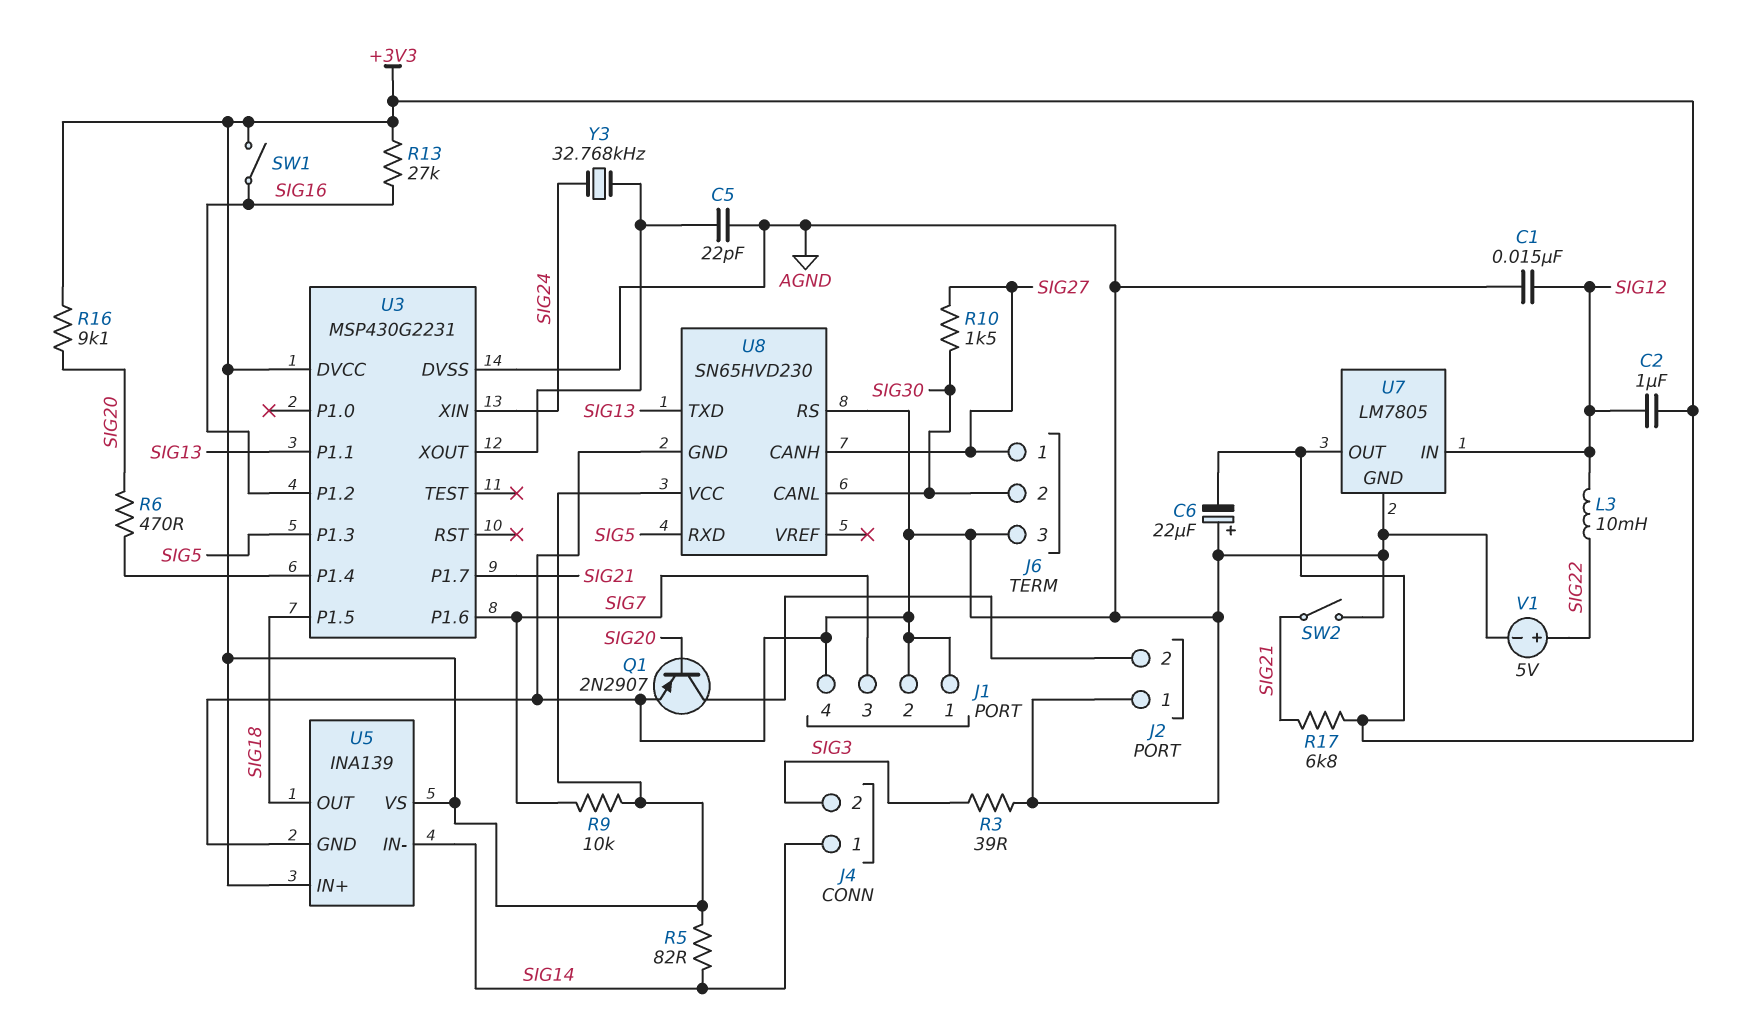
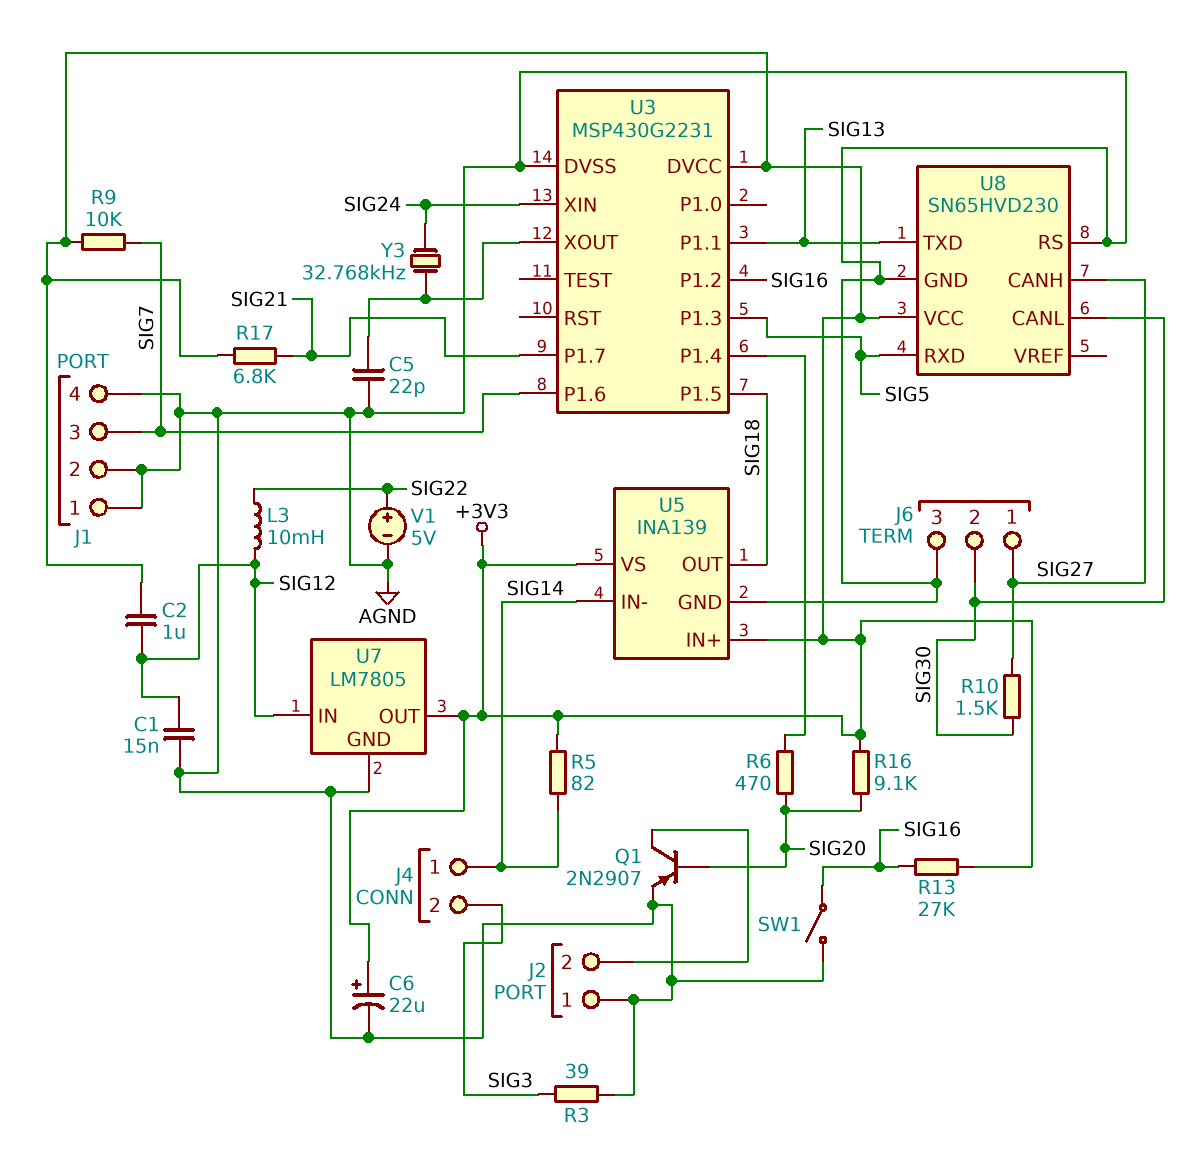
C6: 22uF (plus AGND, minus +3V3) -> 22uF (plus +3V3, minus AGND)
SW1: switch (+3V3, SIG16) -> switch (AGND, SIG16)
SW2: switch (AGND, SIG21) -> none

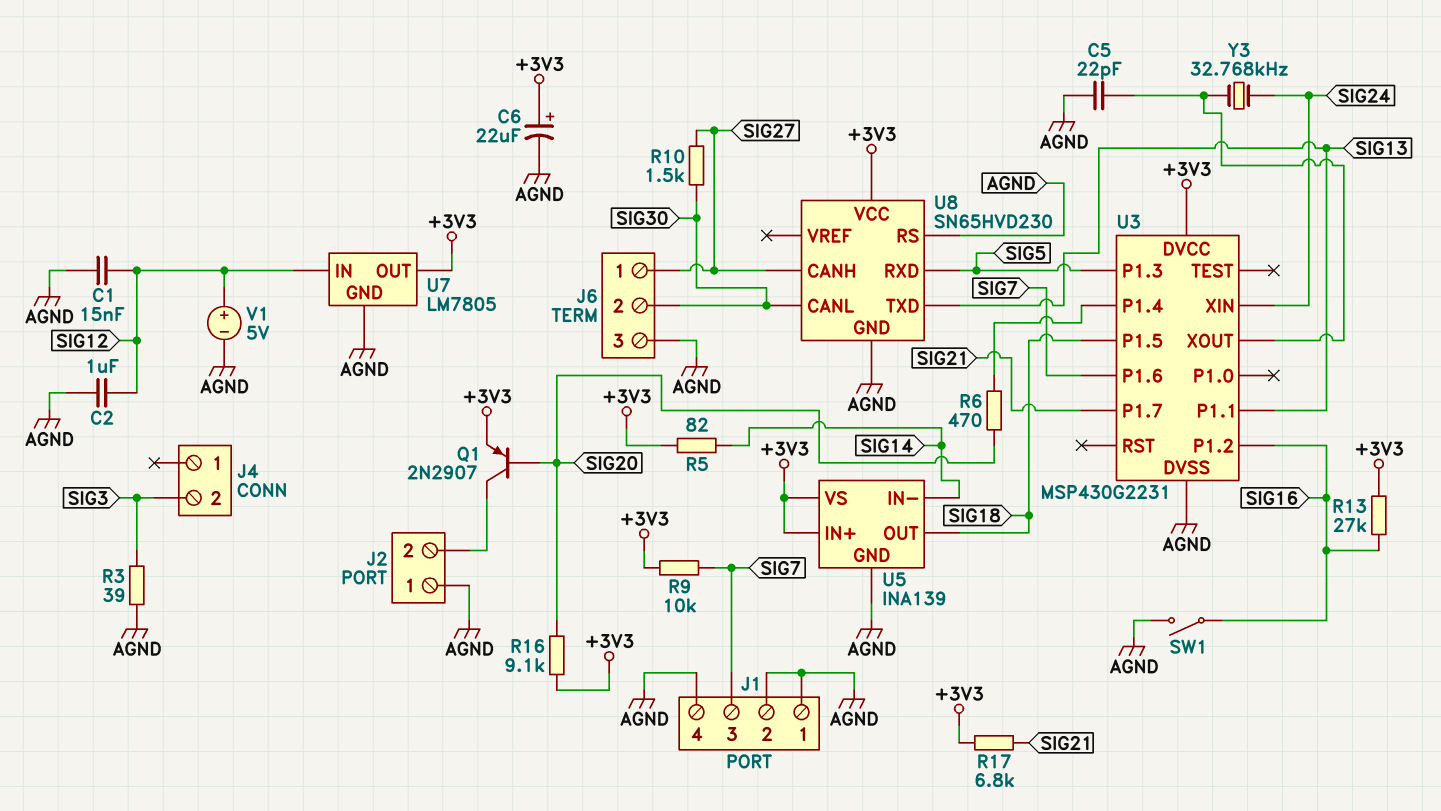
C2: 1uF (+3V3, SIG12) -> 1uF (AGND, SIG12)
J4 pin 1: SIG14 -> none
L3: 10mH (SIG12, SIG22) -> none
Q1: PNP 2N2907 (B SIG20, C J2/2, E AGND) -> PNP 2N2907 (B SIG20, C J2/2, E +3V3)
V1: 5V (plus SIG22, minus AGND) -> 5V (plus SIG12, minus AGND)

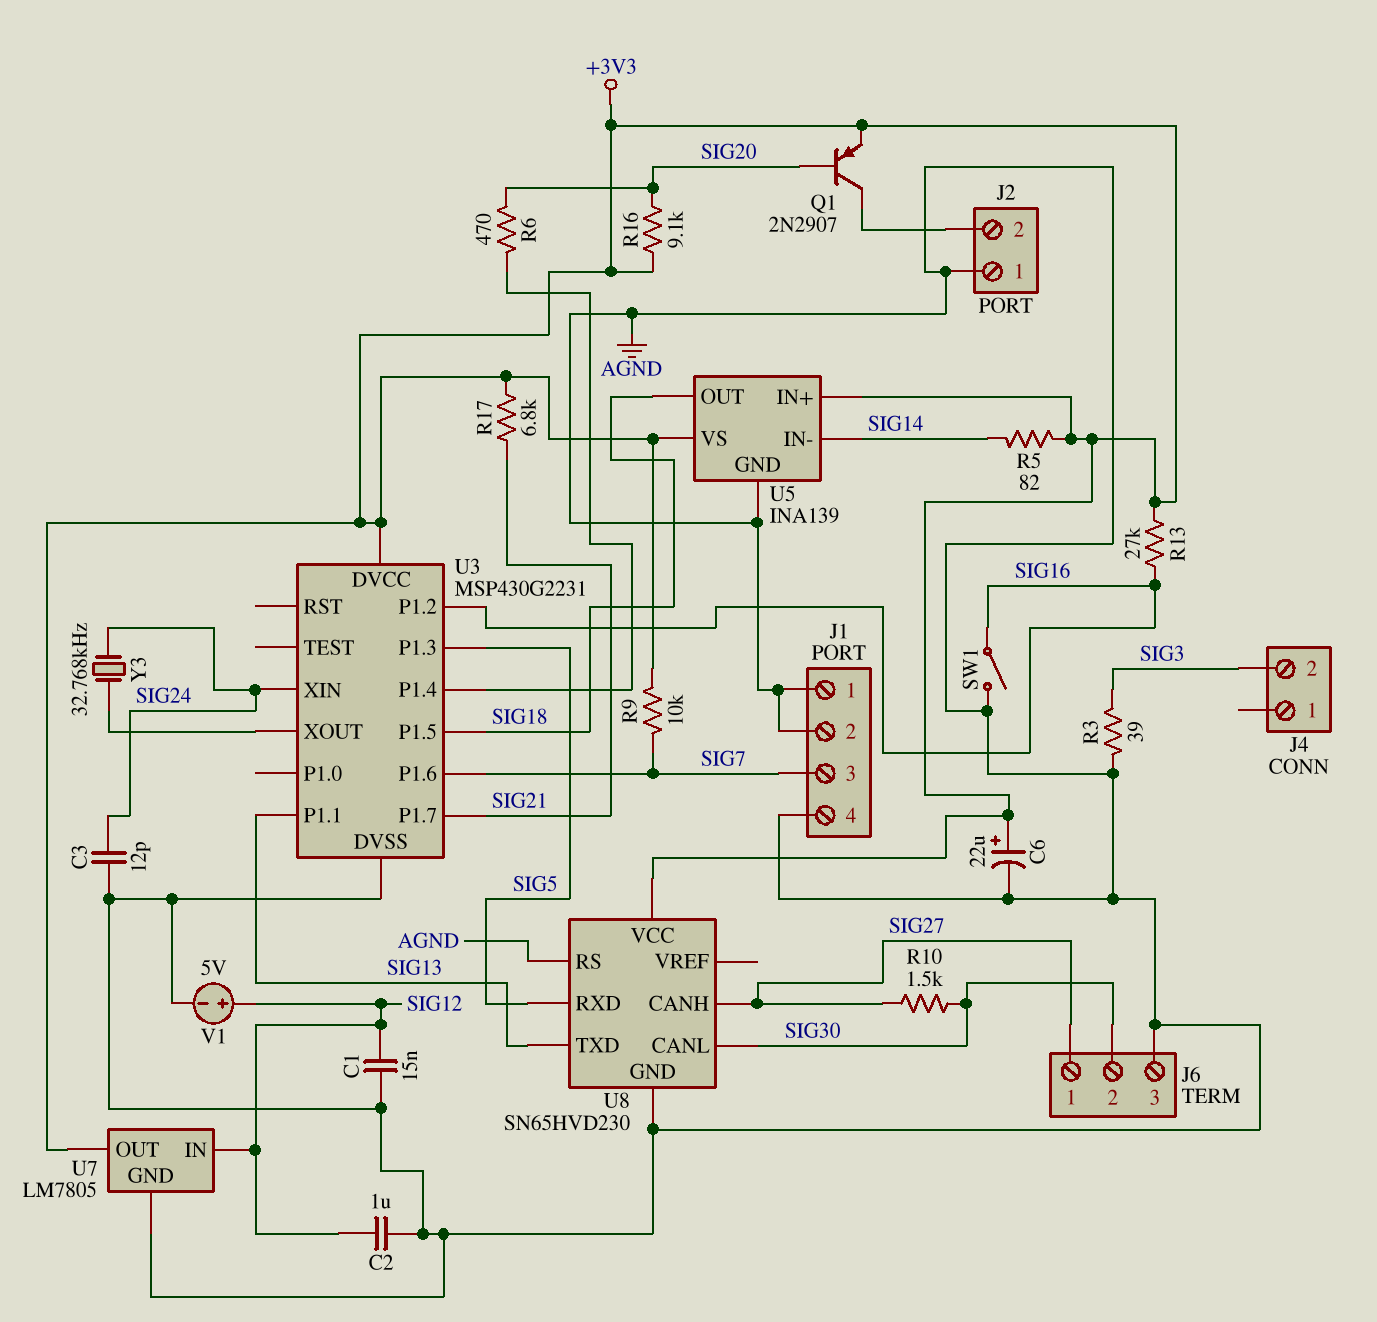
C3: none -> 12pF (AGND, SIG24)
C5: 22pF (AGND, U3/XOUT) -> none

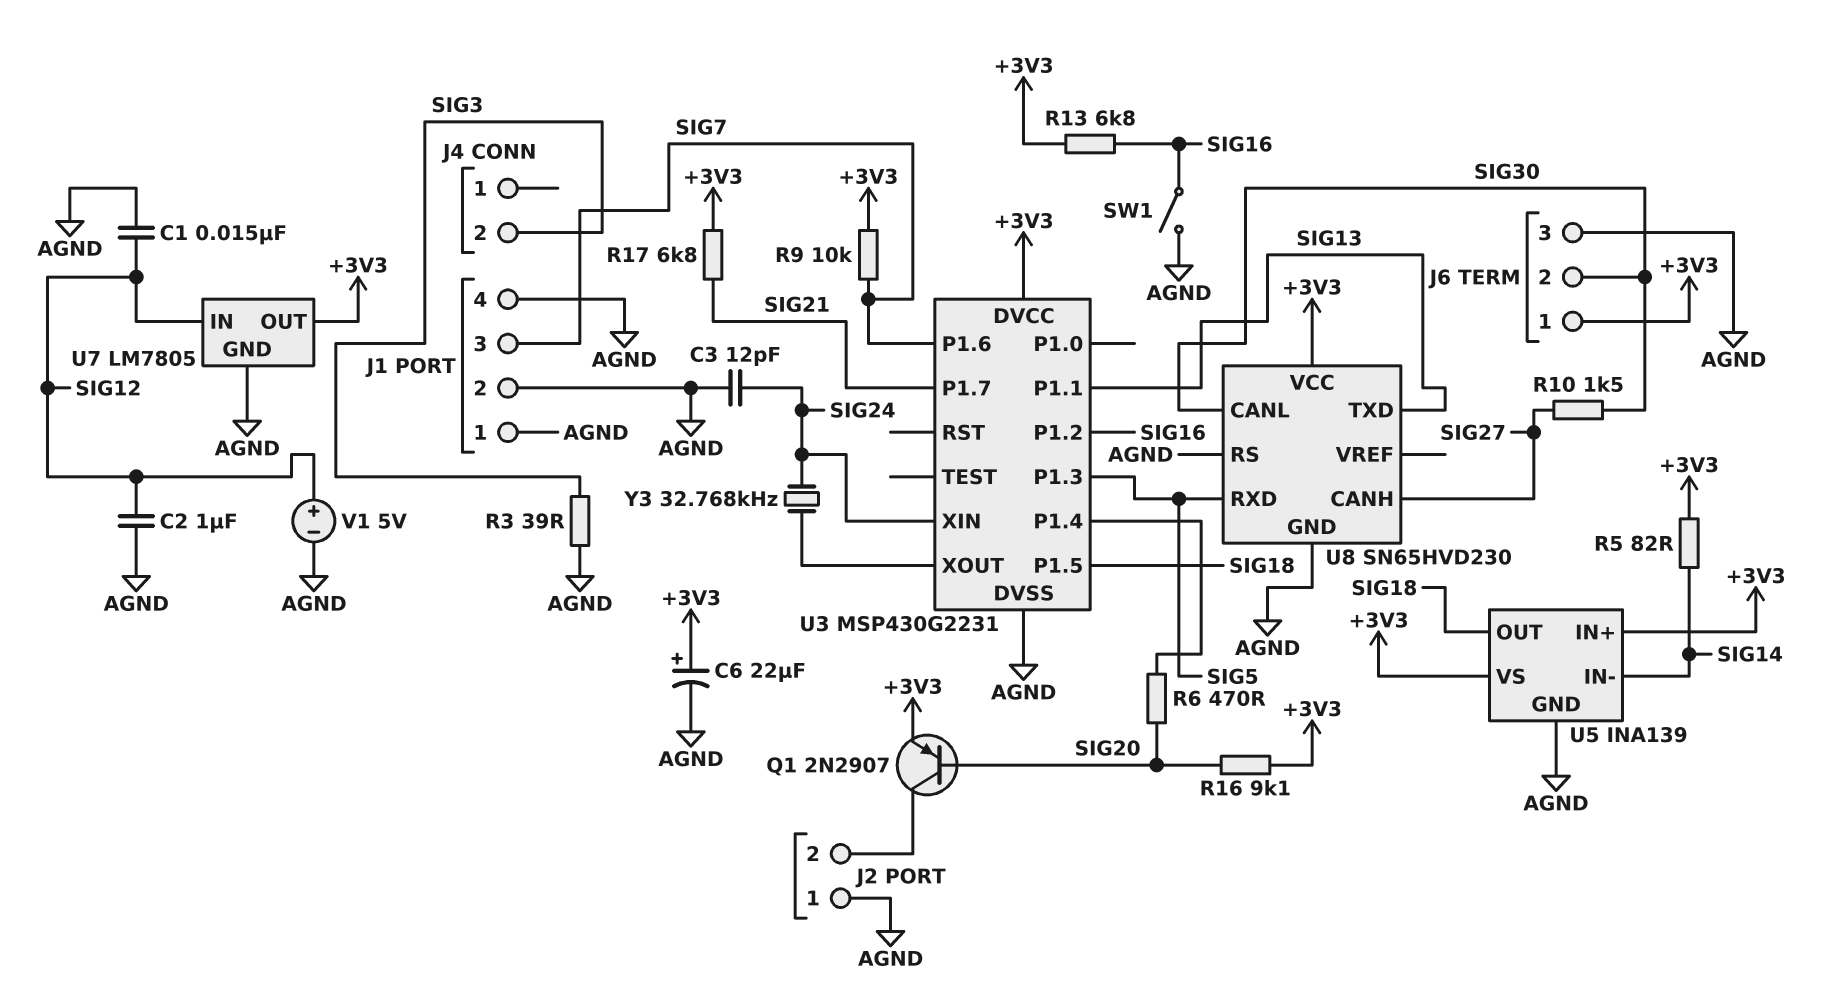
J6 pin 1: SIG27 -> +3V3
R13: 27k (+3V3, SIG16) -> 6.8k (+3V3, SIG16)

